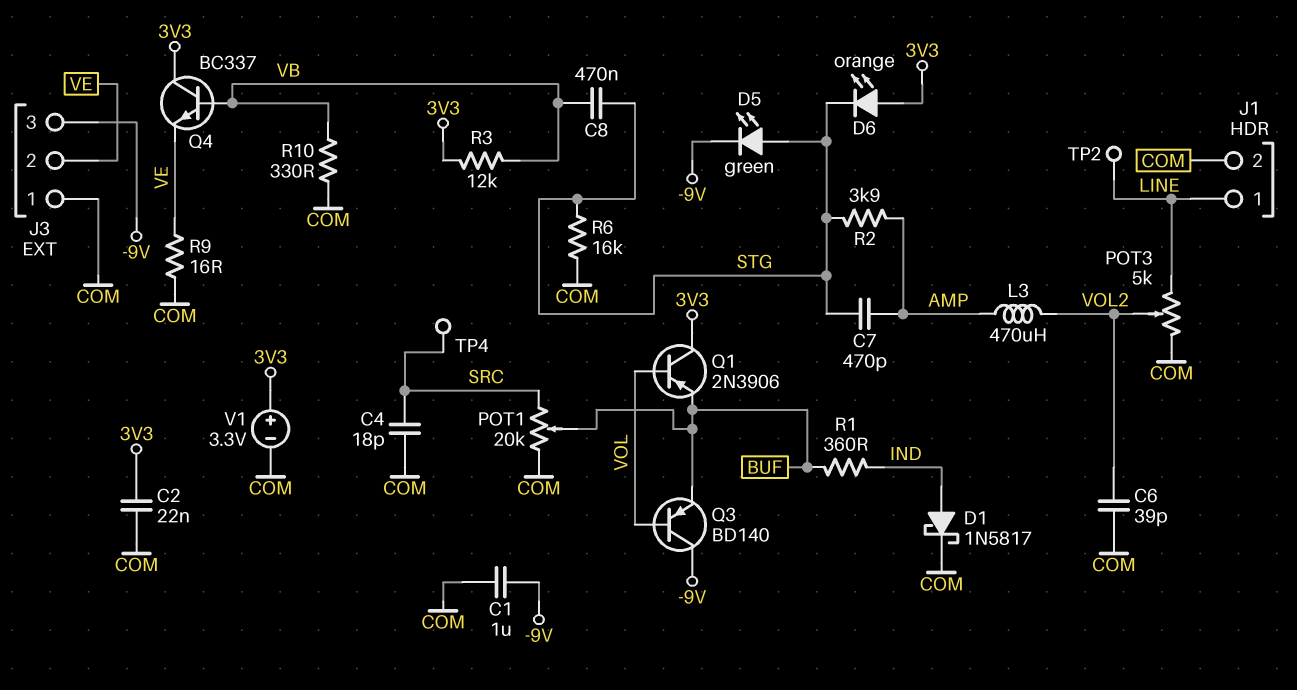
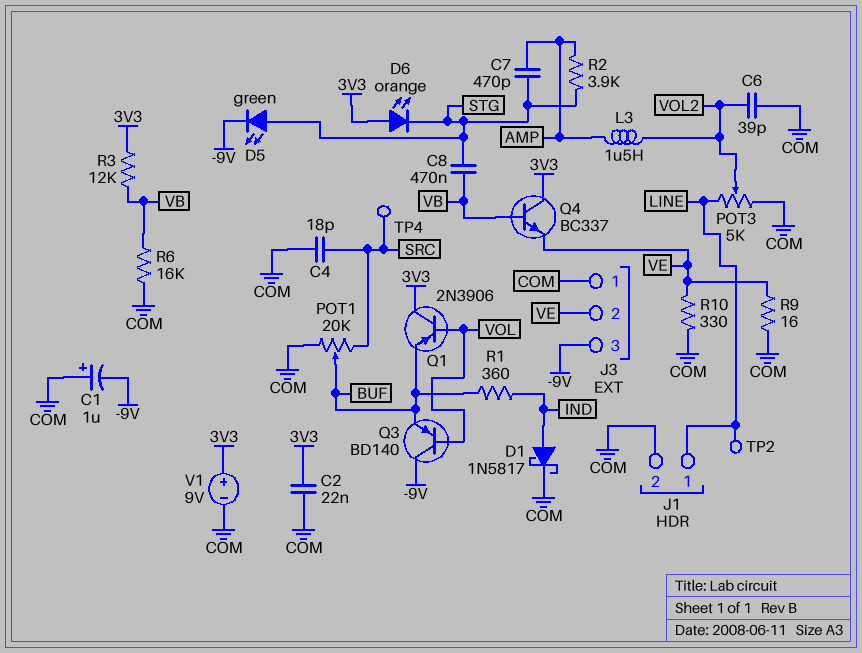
C1: 1uF (-9V, COM) -> 1uF (plus COM, minus -9V)
L3: 470uH (AMP, VOL2) -> 1.5uH (AMP, VOL2)
R6: 16k (COM, STG) -> 16k (COM, VB)
R10: 330 (COM, VB) -> 330 (COM, VE)
V1: 3.3V (plus 3V3, minus COM) -> 9V (plus 3V3, minus COM)

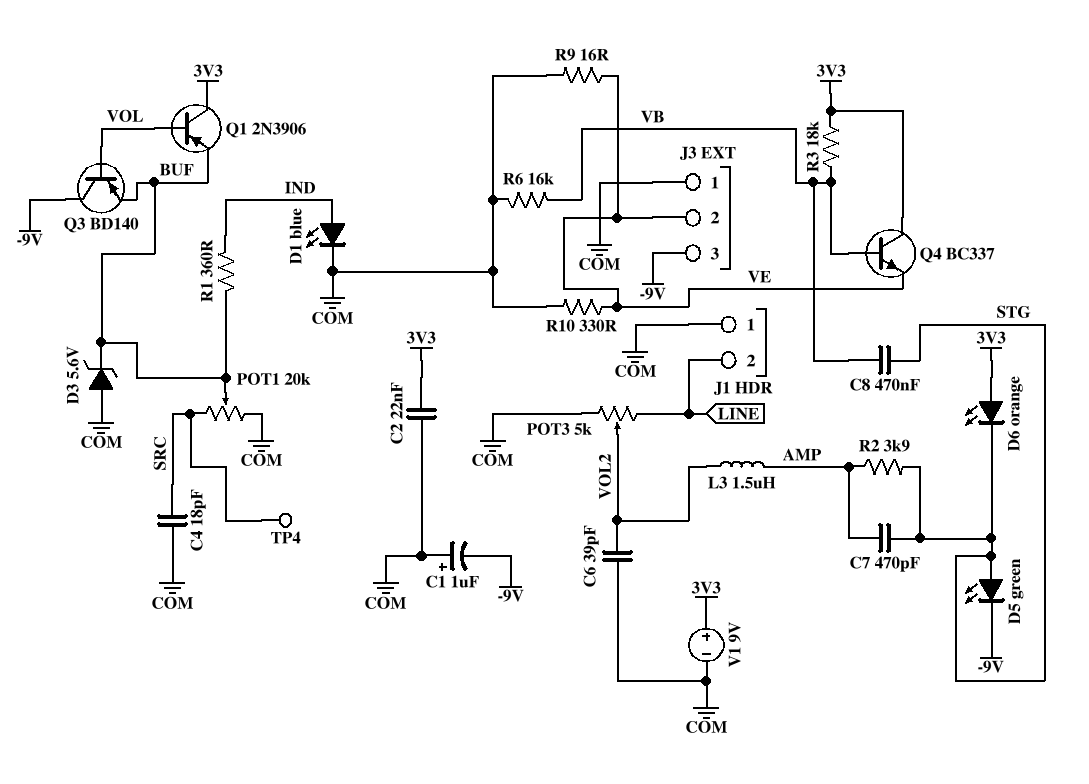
D1: schottky 1N5817 (A IND, K COM) -> LED blue (A IND, K COM)
D3: none -> zener 5.6V (A COM, K BUF)
J1 pin 1: LINE -> COM
J1 pin 2: COM -> LINE
R3: 12k (3V3, VB) -> 18k (3V3, VB)
TP2: test point (LINE) -> none

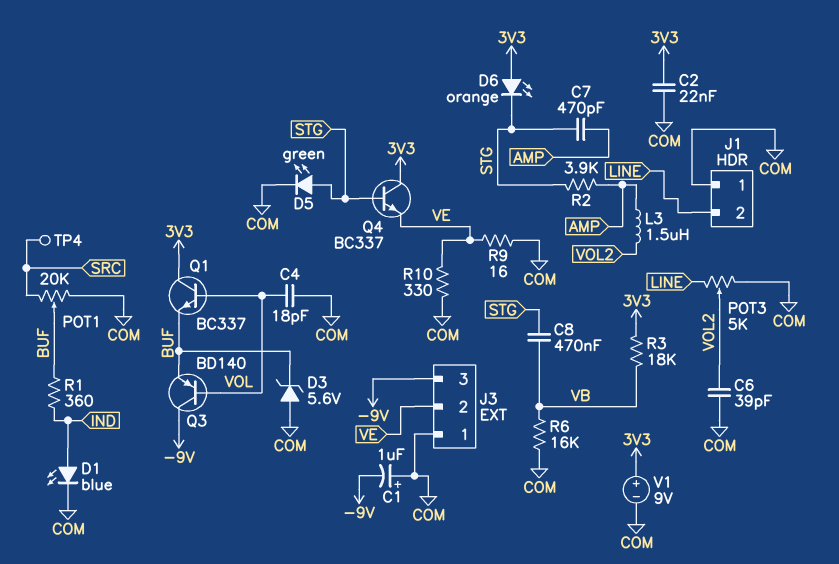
C4: 18pF (COM, SRC) -> 18pF (COM, VOL)
D5: LED green (A STG, K -9V) -> LED green (A STG, K COM)
Q1: PNP 2N3906 (B VOL, C 3V3, E BUF) -> NPN BC337 (B VOL, C 3V3, E BUF)
Q4: NPN BC337 (B VB, C 3V3, E VE) -> NPN BC337 (B STG, C 3V3, E VE)

